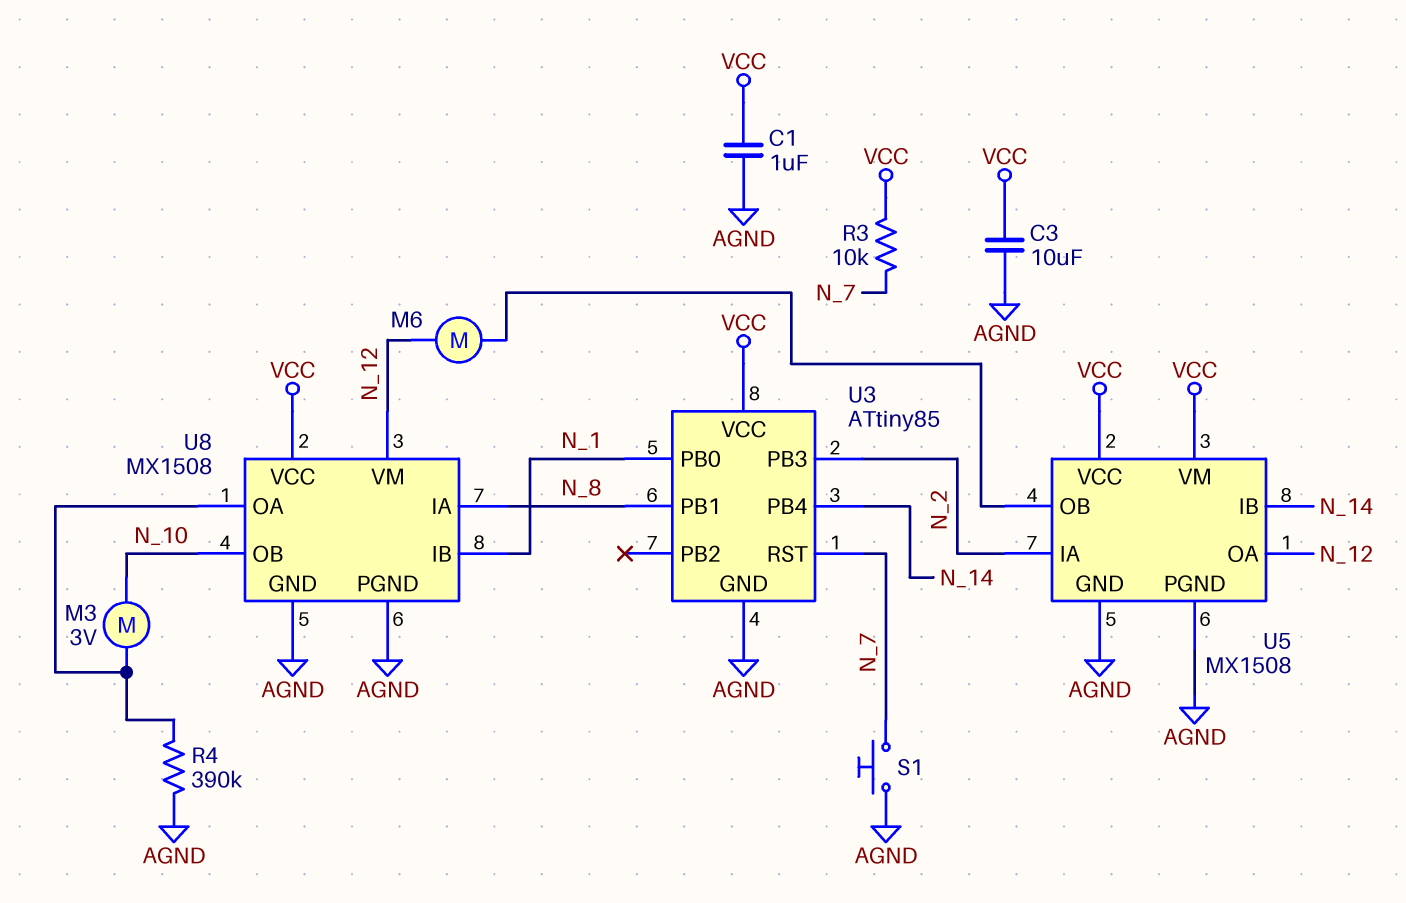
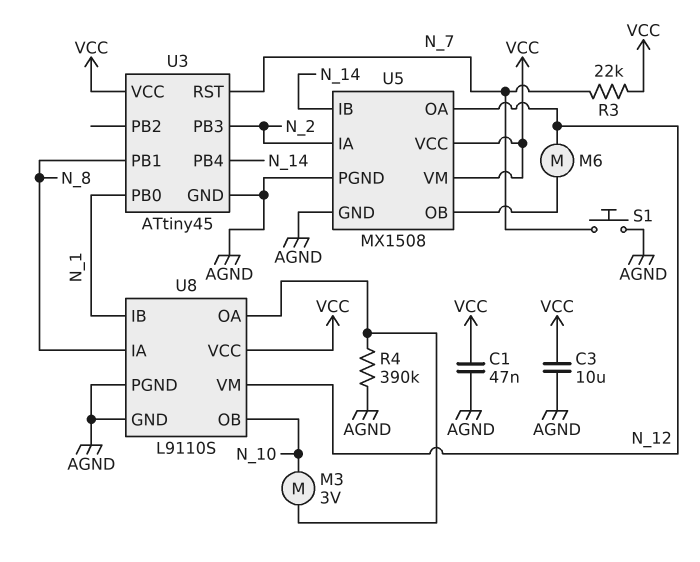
C1: 1uF (AGND, VCC) -> 47nF (AGND, VCC)
R3: 10k (N_7, VCC) -> 22k (N_7, VCC)
U3: ATtiny85 -> ATtiny45
U8: MX1508 -> L9110S

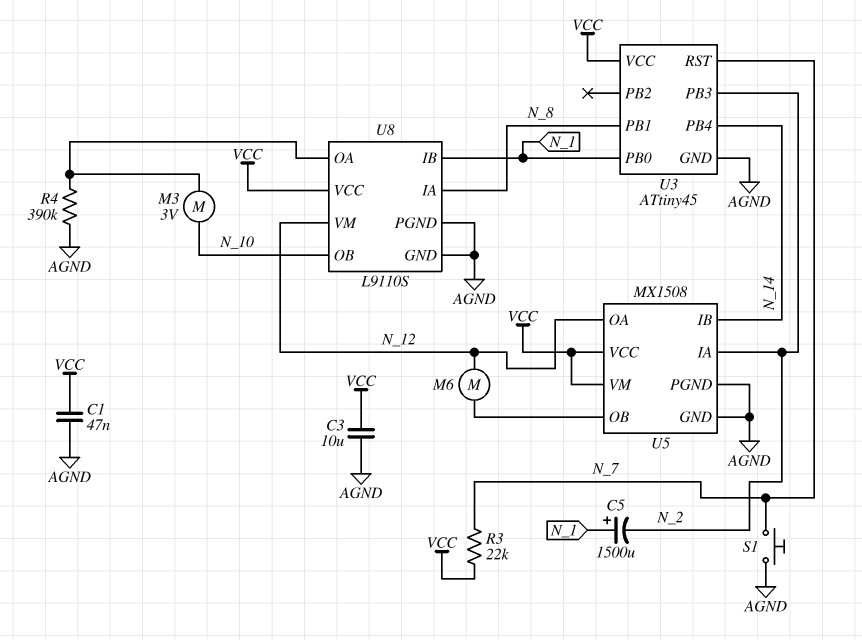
C5: none -> 1500uF (plus N_1, minus N_2)

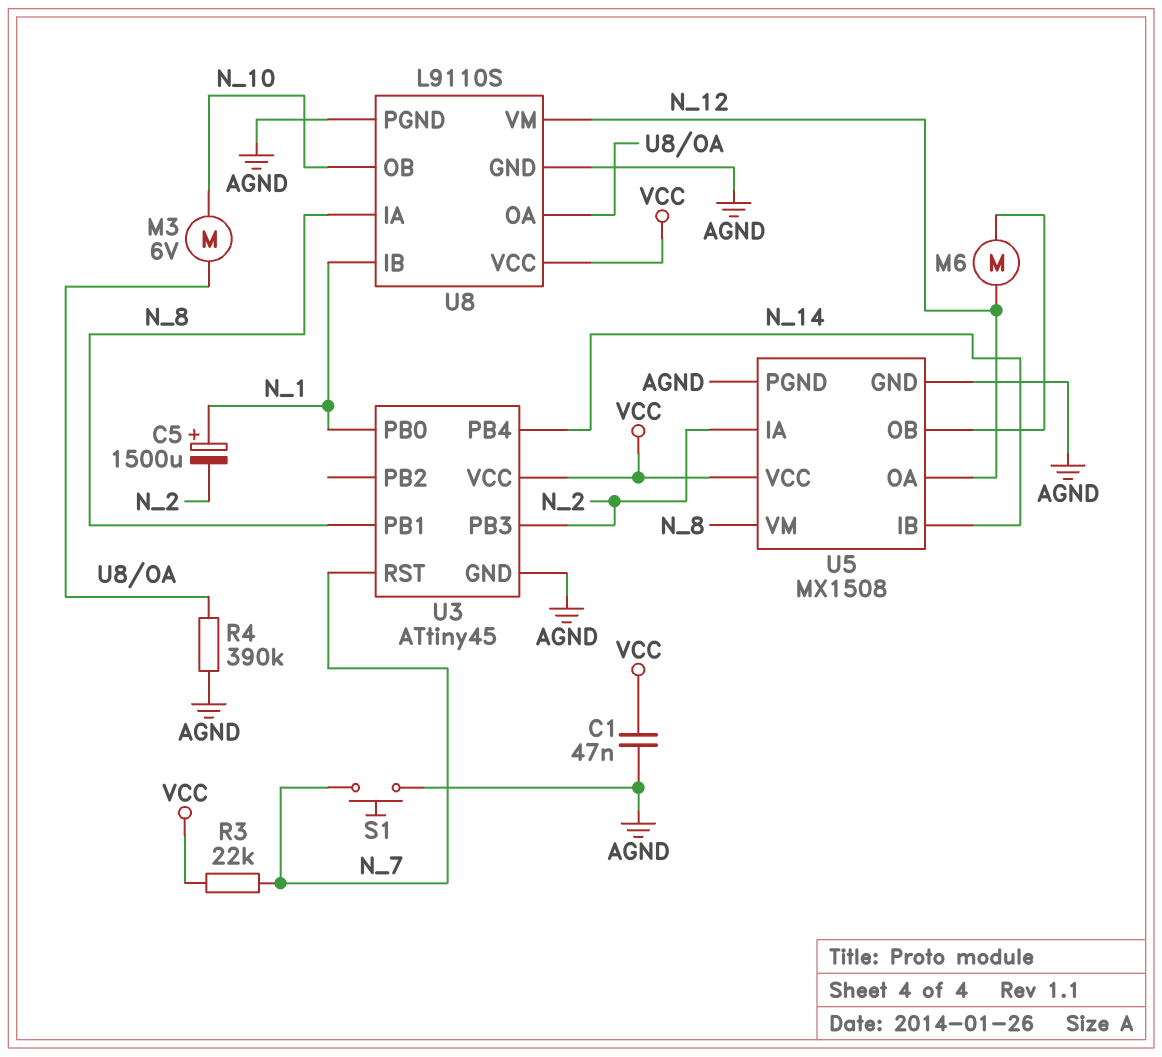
C3: 10uF (AGND, VCC) -> none
M3: motor 3V (N_10, U8/OA) -> motor 6V (N_10, U8/OA)
U5 pin VM: VCC -> N_8

